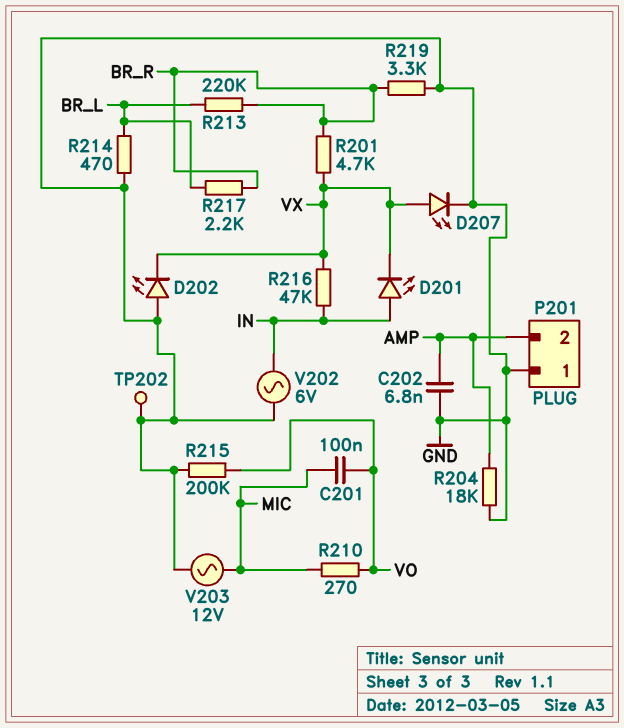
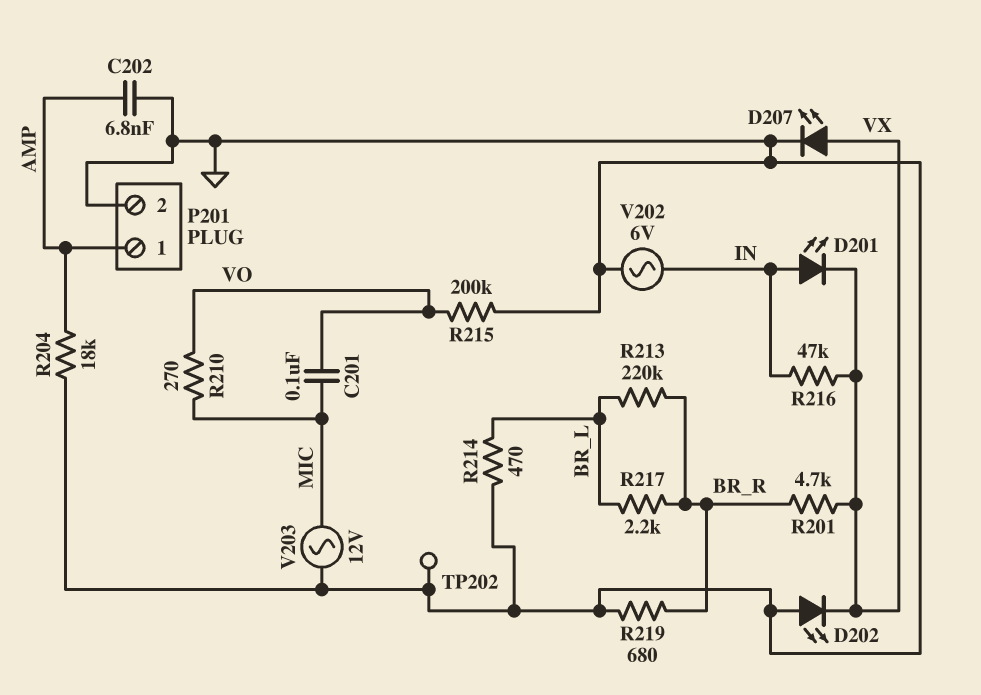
P201 pin 1: GND -> AMP
P201 pin 2: AMP -> GND
R219: 3.3k (BR_R, GND) -> 680 (BR_R, GND)

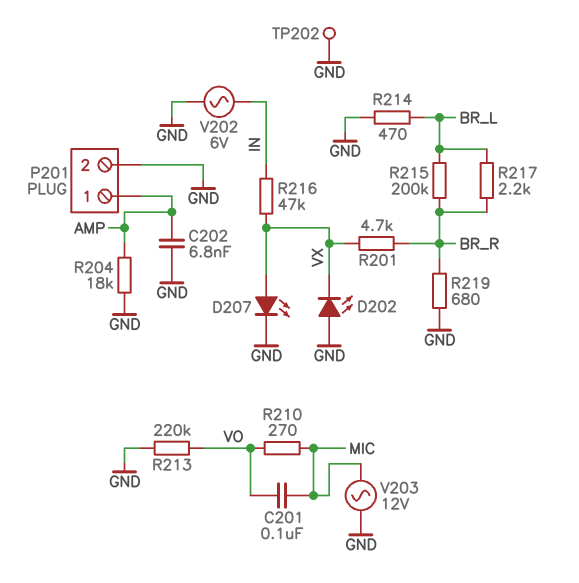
D201: LED (A IN, K VX) -> none
R213: 220k (BR_L, BR_R) -> 220k (GND, VO)
R215: 200k (GND, VO) -> 200k (BR_L, BR_R)

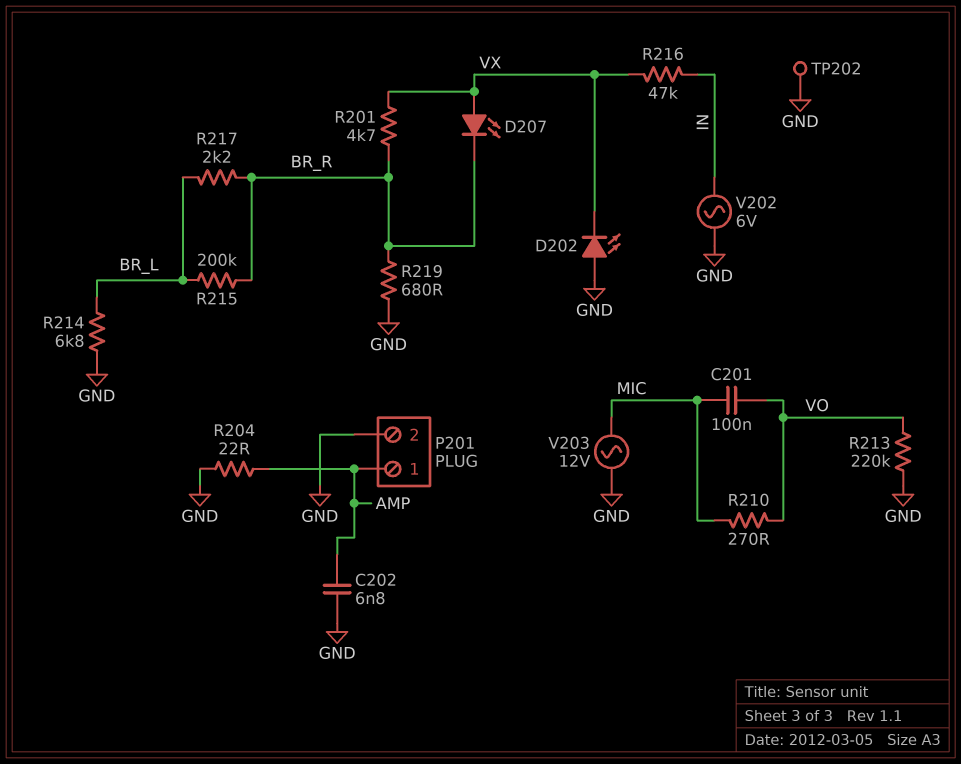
D207: LED (A VX, K GND) -> LED (A VX, K BR_R)
R204: 18k (AMP, GND) -> 22 (AMP, GND)
R214: 470 (BR_L, GND) -> 6.8k (BR_L, GND)

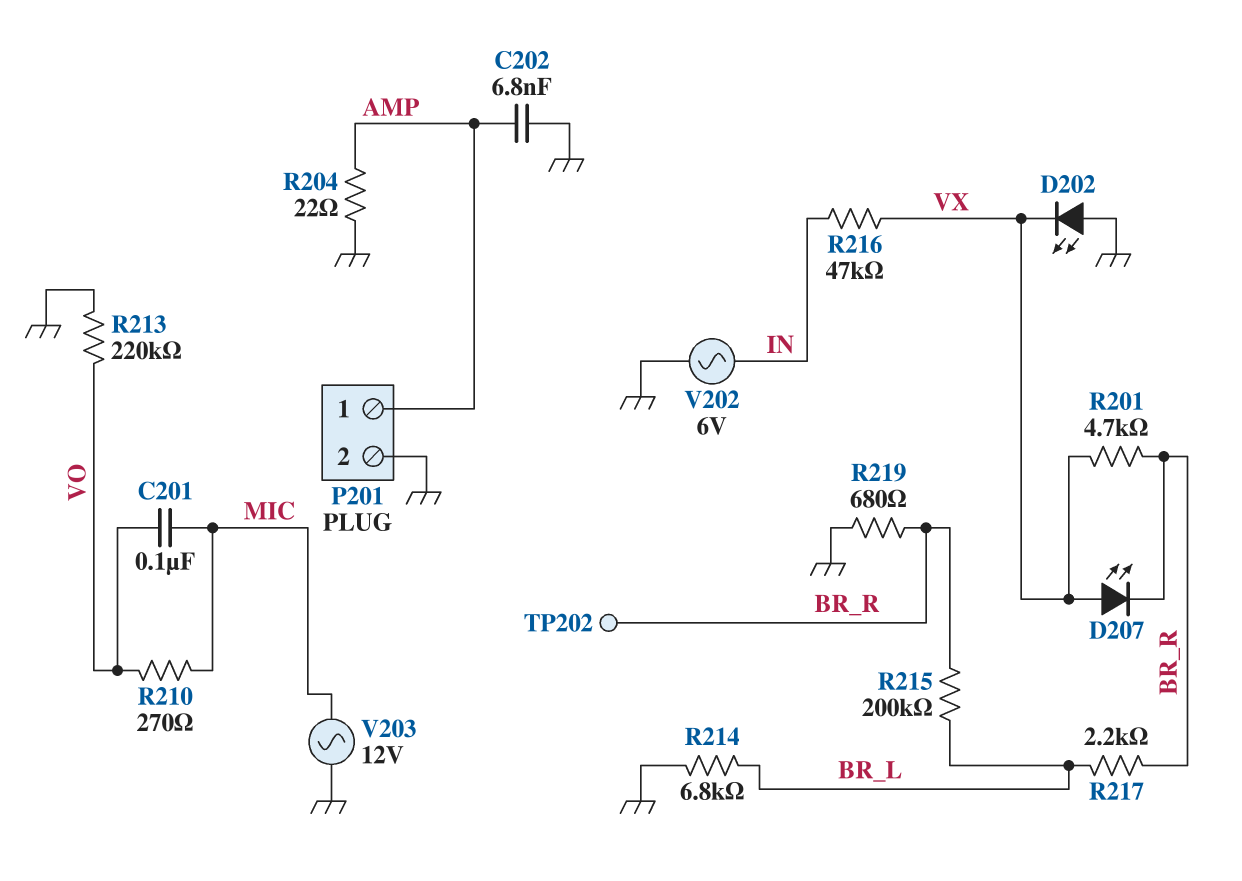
TP202: test point (GND) -> test point (BR_R)

